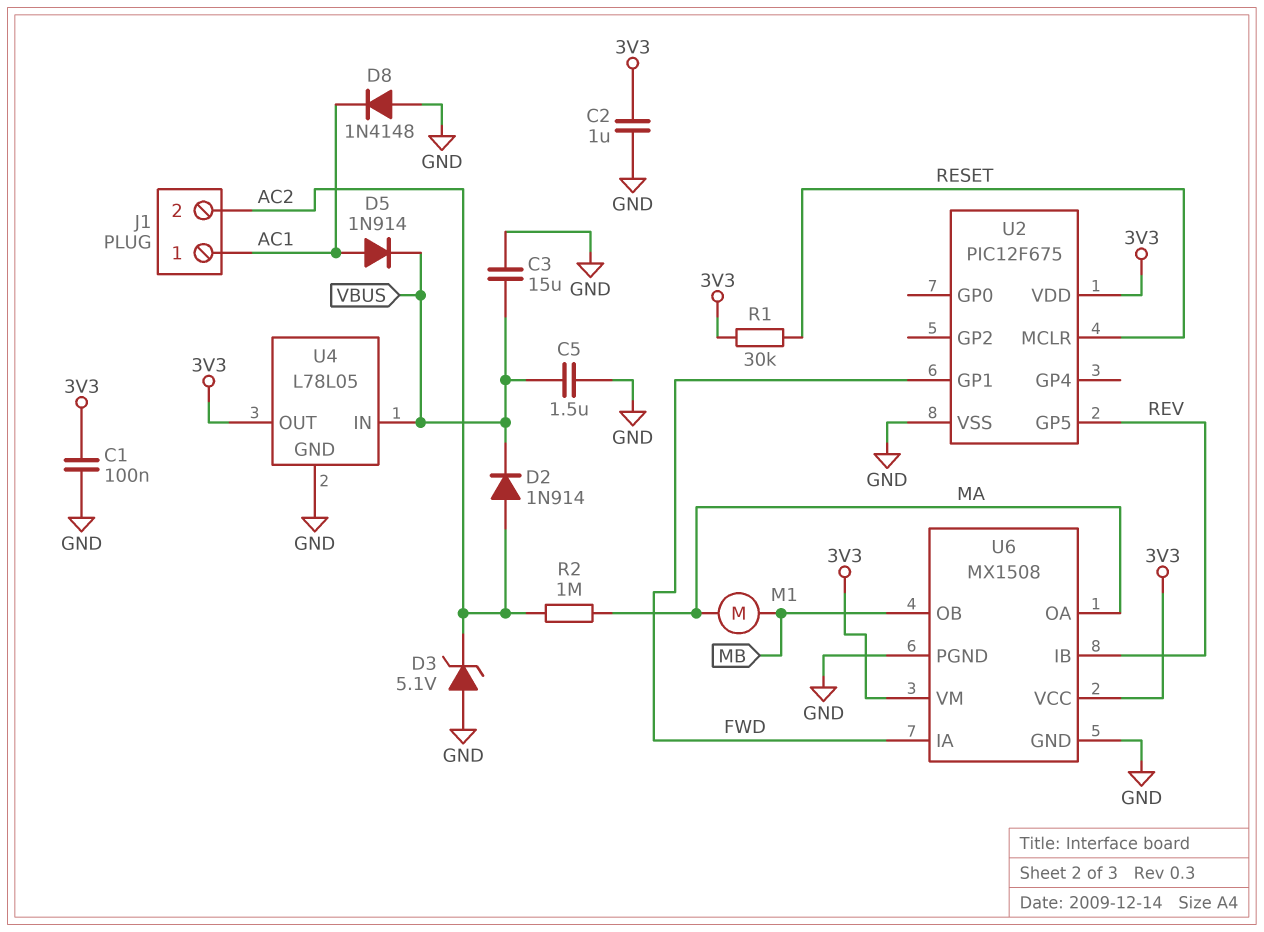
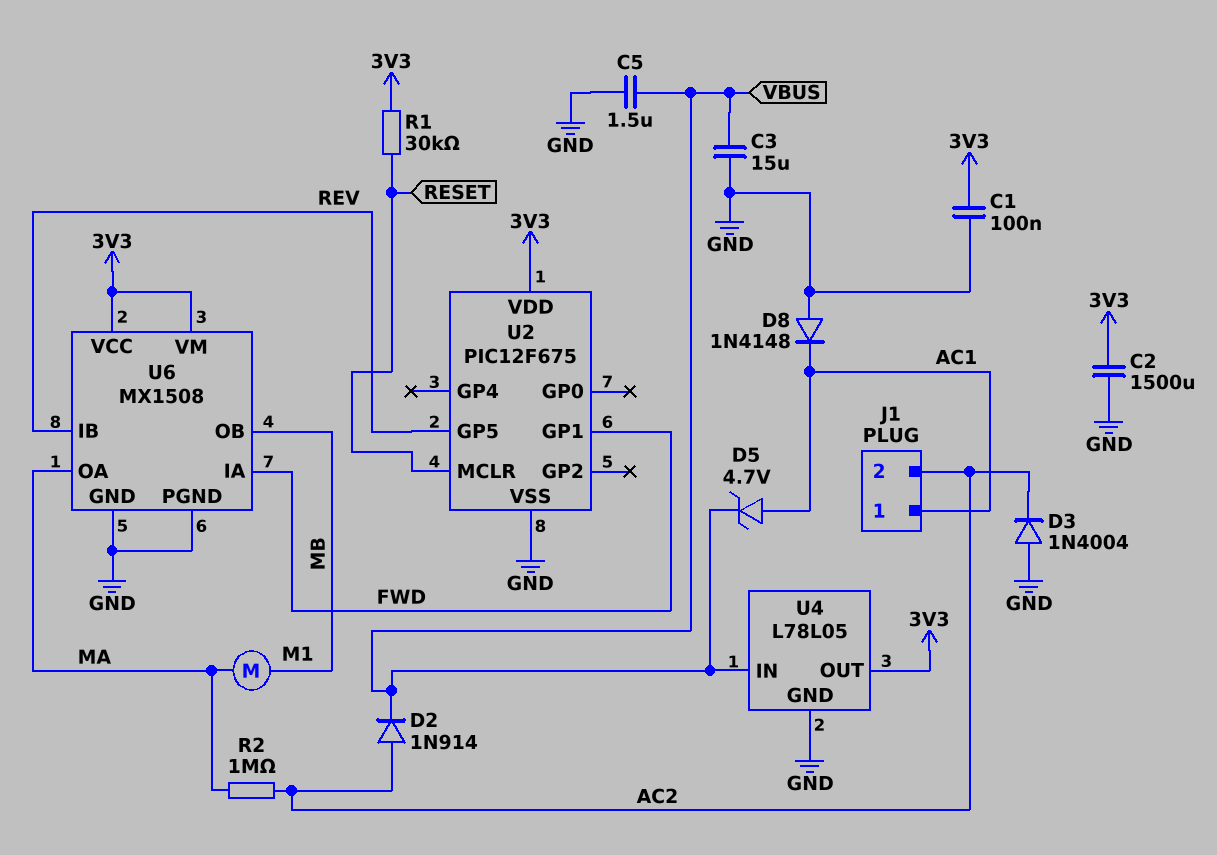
C2: 1uF (3V3, GND) -> 1500uF (3V3, GND)
D3: zener 5.1V (A GND, K AC2) -> diode 1N4004 (A GND, K AC2)
D5: diode 1N914 (A AC1, K VBUS) -> zener 4.7V (A AC1, K VBUS)

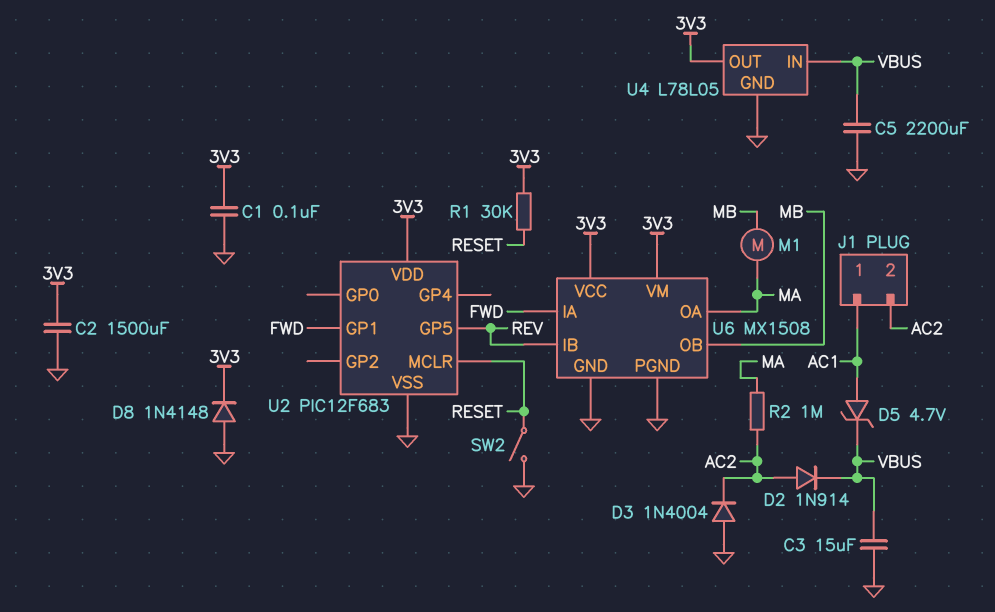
C5: 1.5uF (GND, VBUS) -> 2200uF (GND, VBUS)
D8: diode 1N4148 (A GND, K AC1) -> diode 1N4148 (A GND, K 3V3)
SW2: none -> switch (GND, RESET)
U2: PIC12F675 -> PIC12F683

